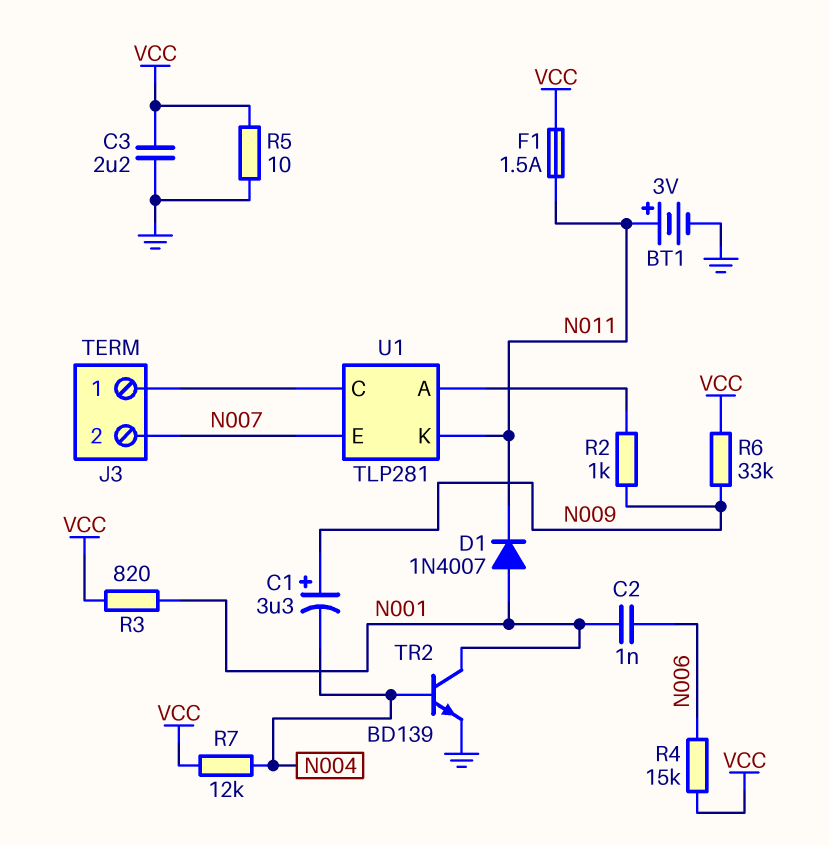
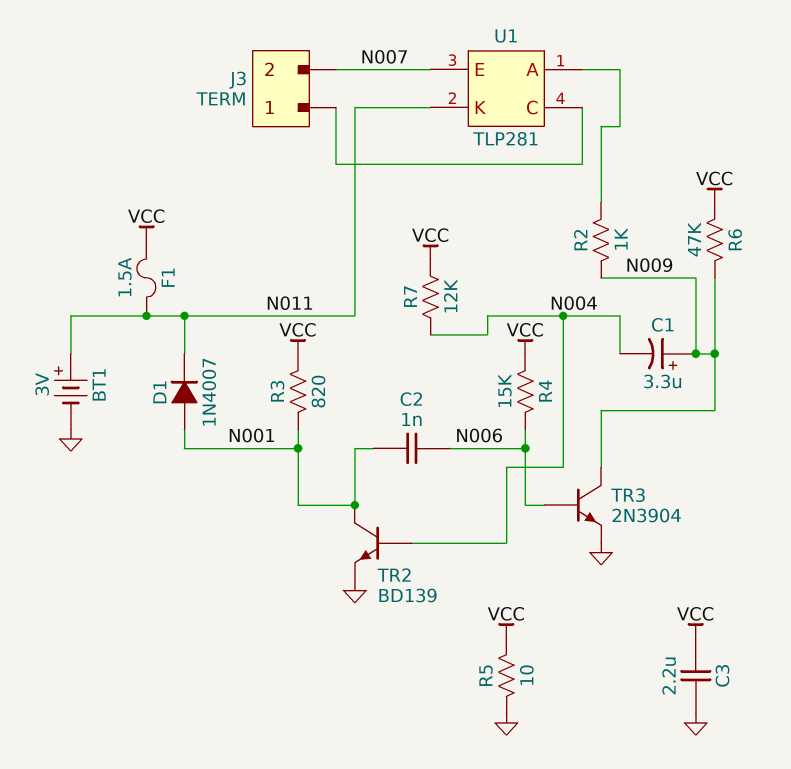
R6: 33k (N009, VCC) -> 47k (N009, VCC)
TR3: none -> NPN 2N3904 (B N006, C N009, E GND)

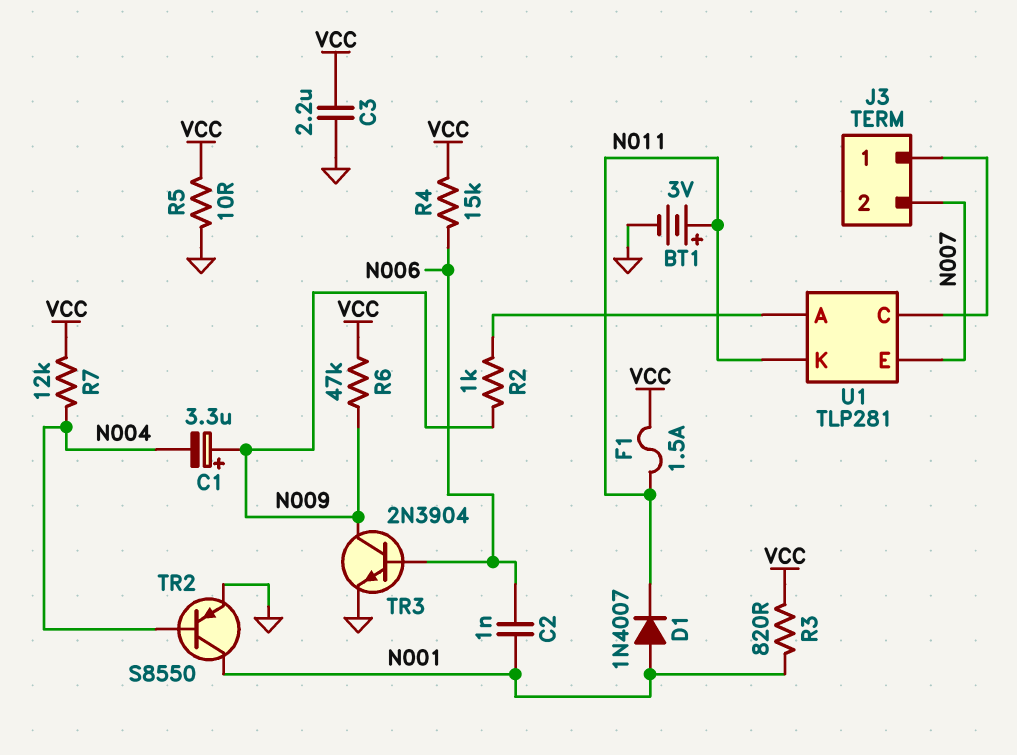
TR2: NPN BD139 (B N004, C N001, E GND) -> PNP S8550 (B N004, C N001, E GND)

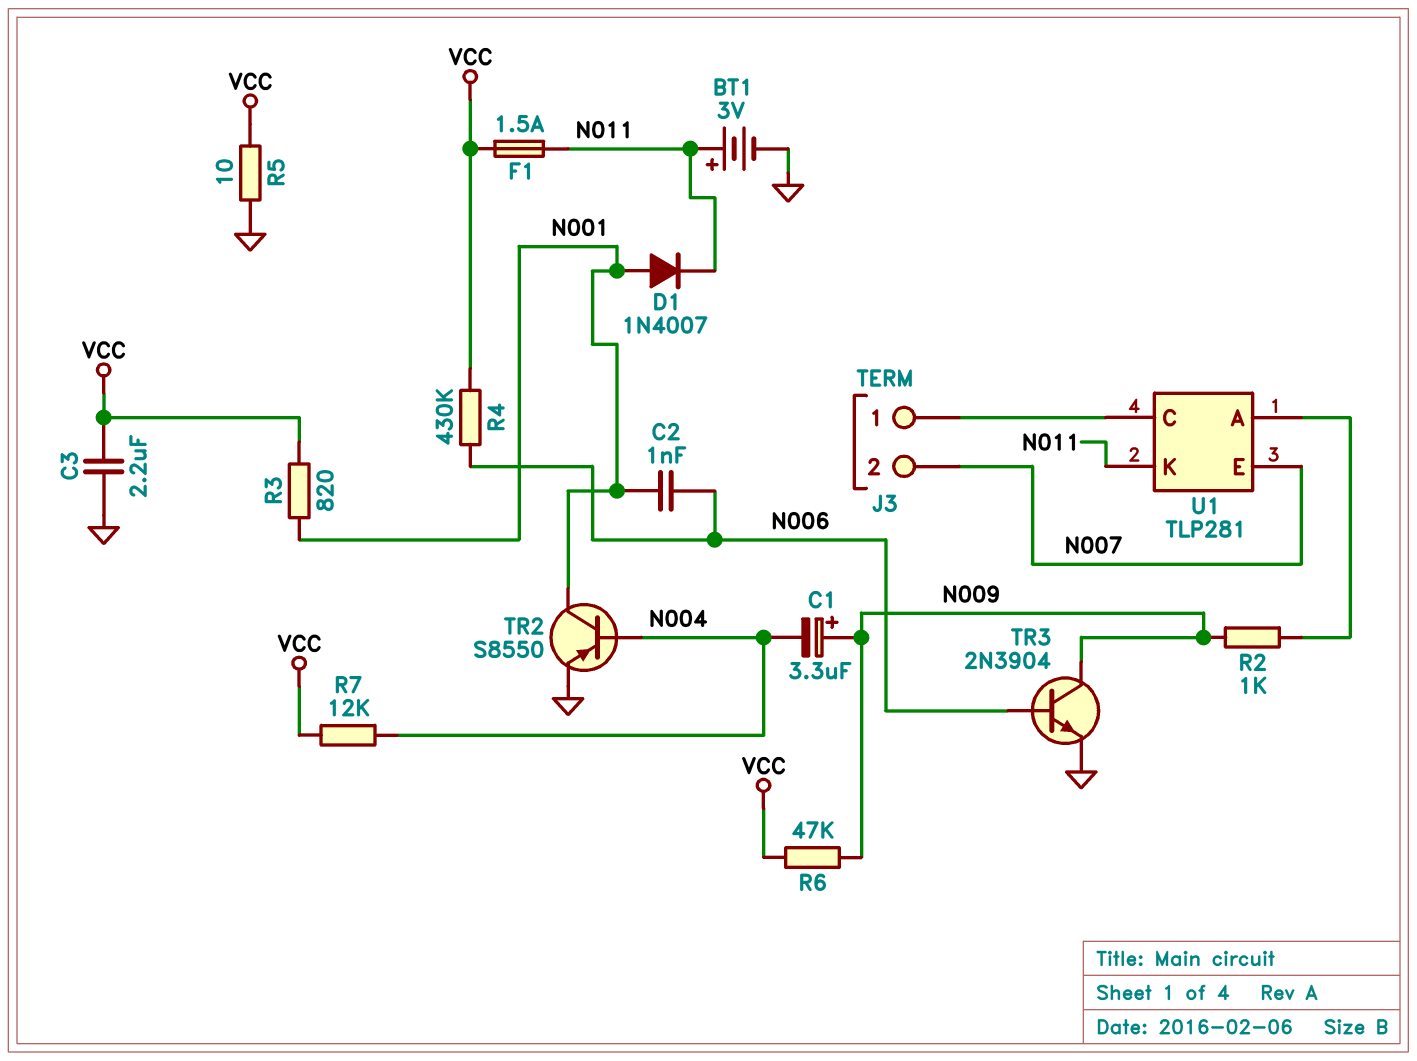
R4: 15k (N006, VCC) -> 430k (N006, VCC)

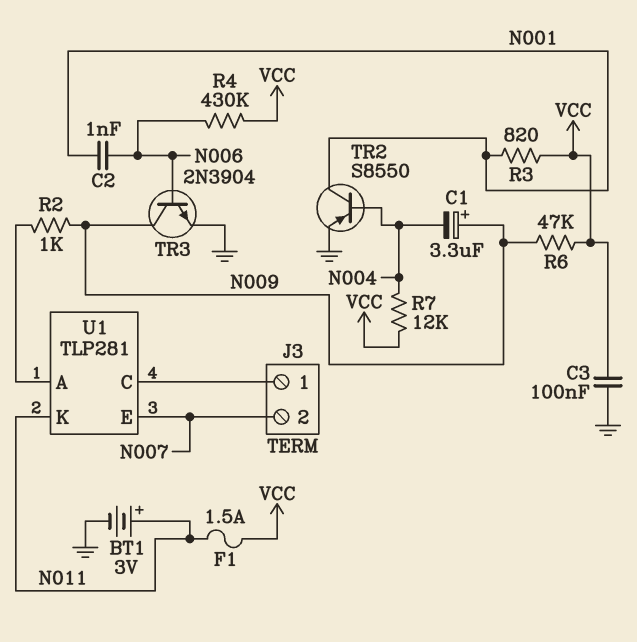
C3: 2.2uF (GND, VCC) -> 100nF (GND, VCC)
D1: diode 1N4007 (A N001, K N011) -> none
R5: 10 (GND, VCC) -> none

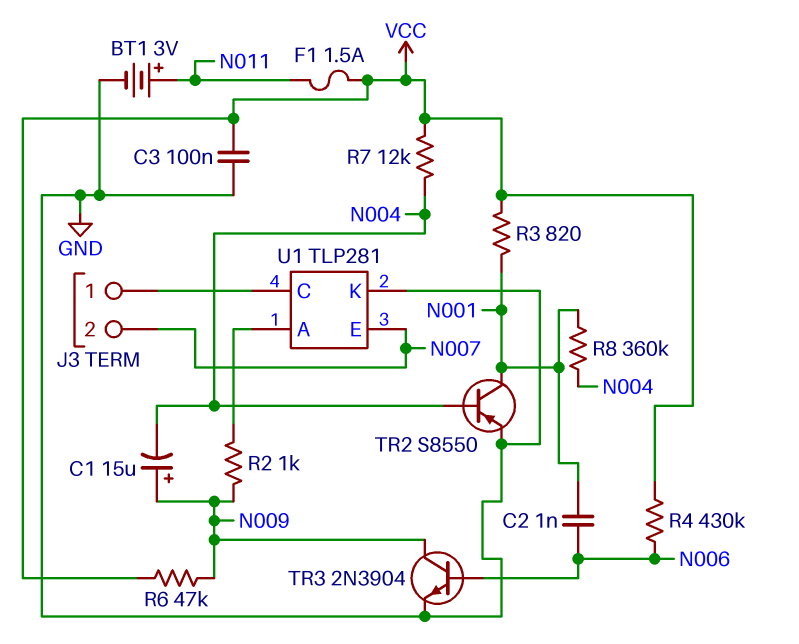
C1: 3.3uF (plus N009, minus N004) -> 15uF (plus N009, minus N004)
R8: none -> 360k (N001, N004)
U1 pin K: N011 -> GND

